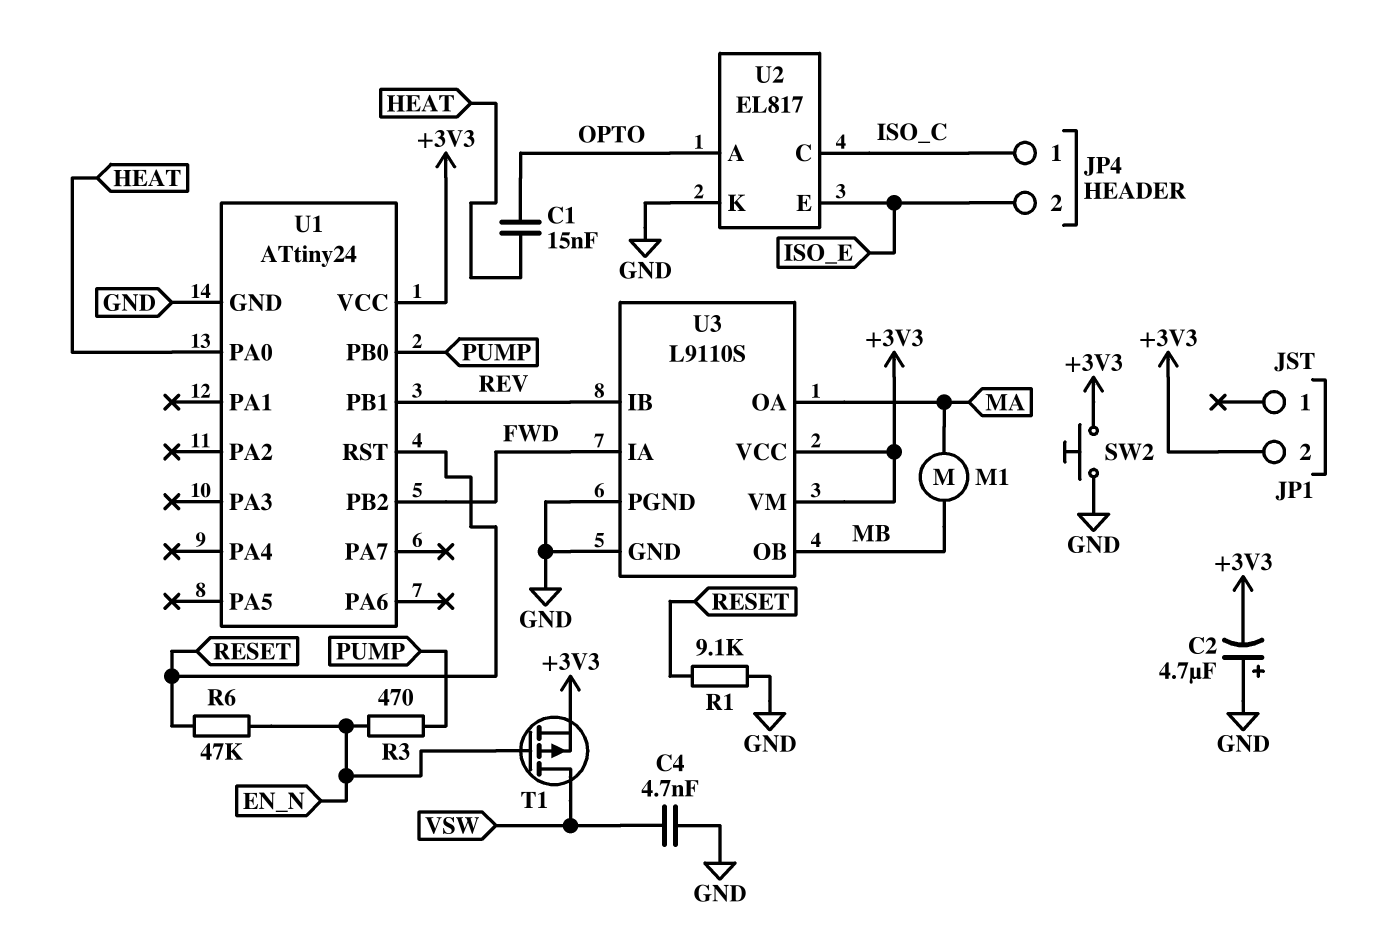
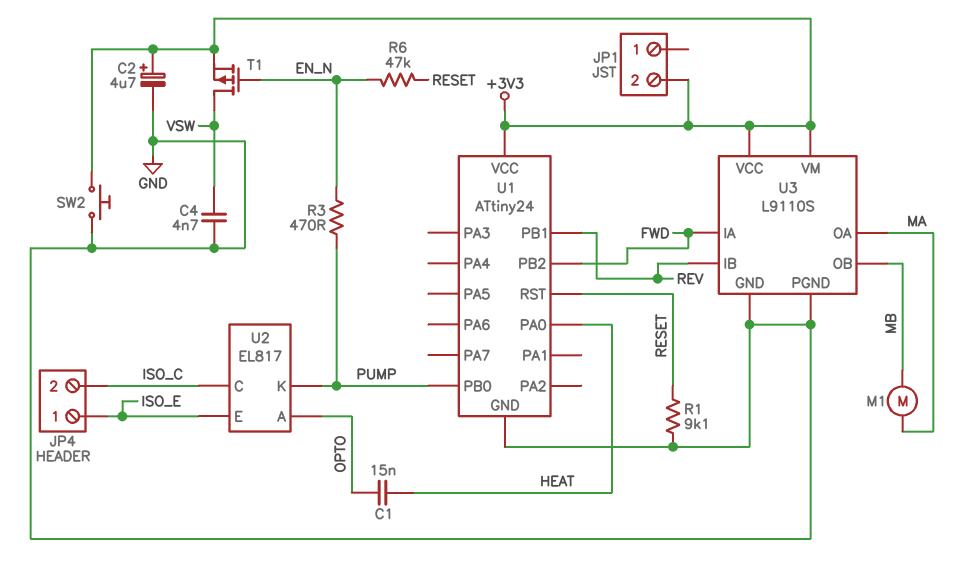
C2: 4.7uF (plus GND, minus +3V3) -> 4.7uF (plus +3V3, minus GND)
JP4 pin 1: ISO_C -> ISO_E
JP4 pin 2: ISO_E -> ISO_C
U2 pin K: GND -> PUMP

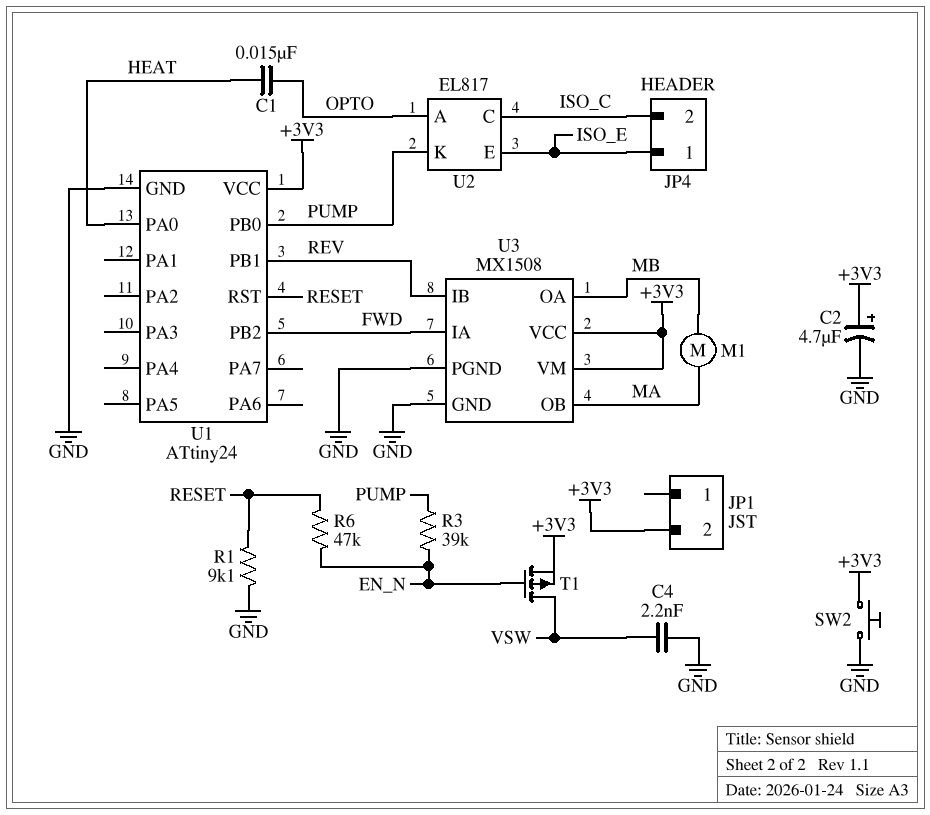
C4: 4.7nF (GND, VSW) -> 2.2nF (GND, VSW)
R3: 470 (EN_N, PUMP) -> 39k (EN_N, PUMP)
U3: L9110S -> MX1508
U3 pin OA: MA -> MB
U3 pin OB: MB -> MA

